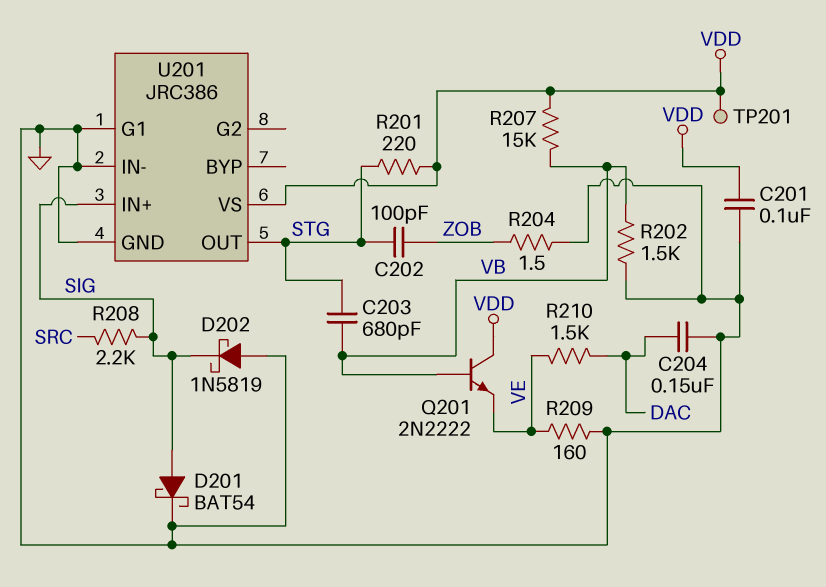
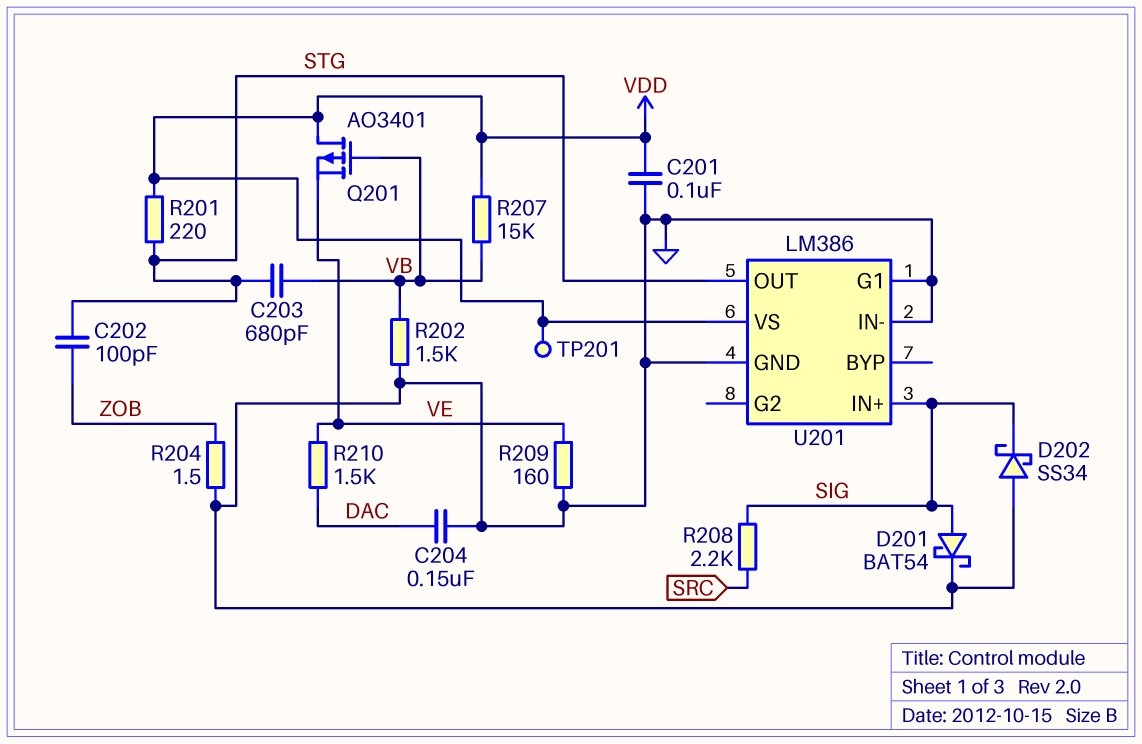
D202: schottky 1N5819 (A GND, K SIG) -> schottky SS34 (A GND, K SIG)
Q201: NPN 2N2222 (B VB, C VDD, E VE) -> PMOS AO3401 (G VB, D VDD, S VE)
U201: JRC386 -> LM386

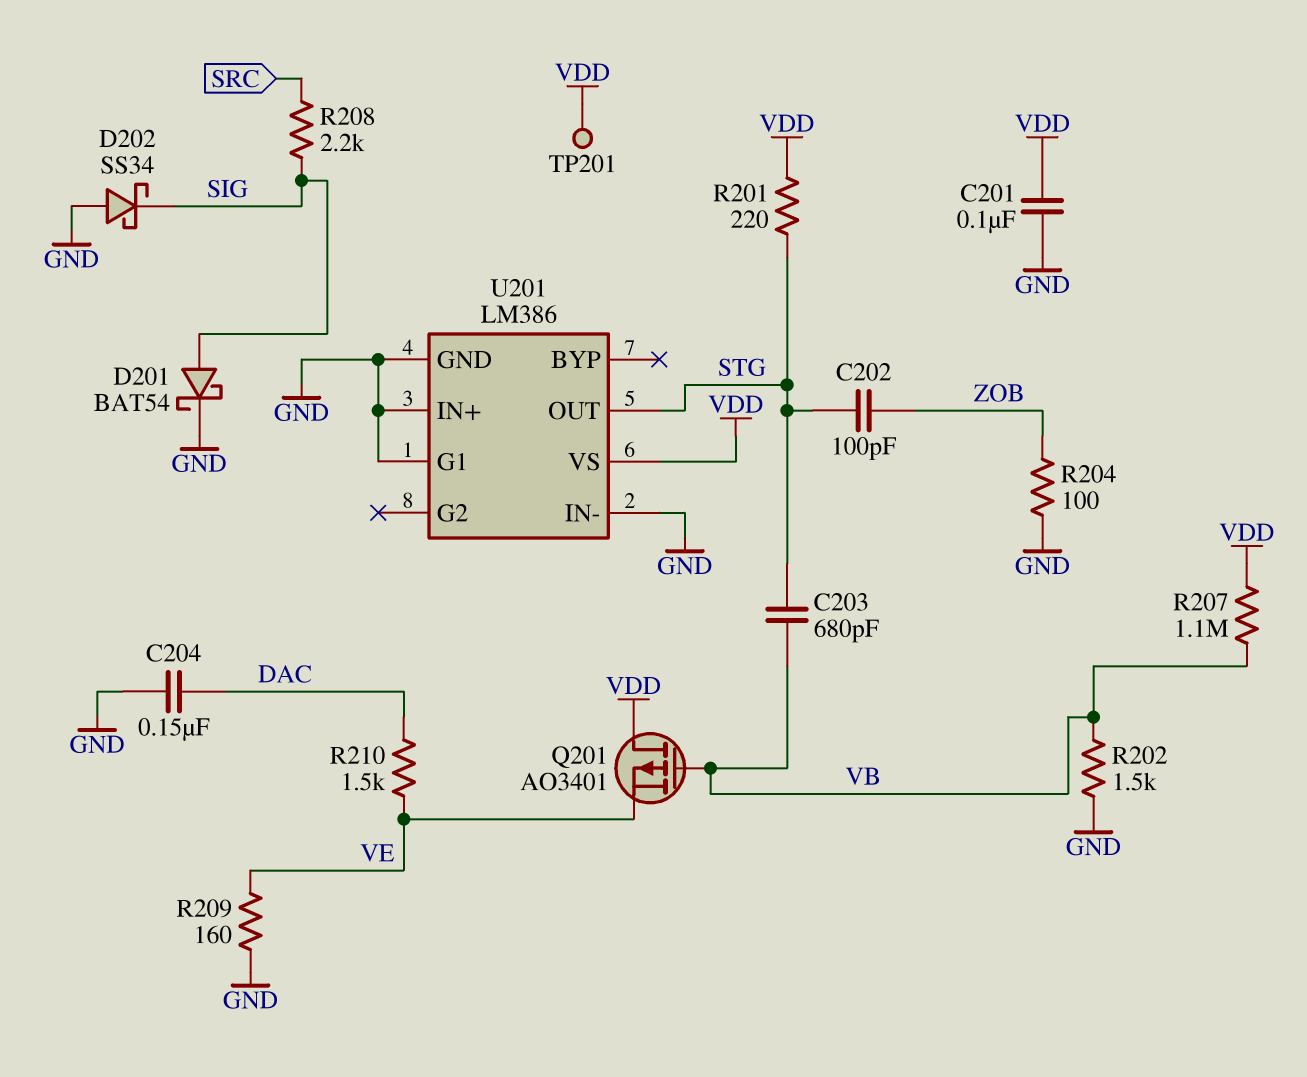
R204: 1.5 (GND, ZOB) -> 100 (GND, ZOB)
R207: 15k (VB, VDD) -> 1.1M (VB, VDD)
U201 pin IN+: SIG -> GND

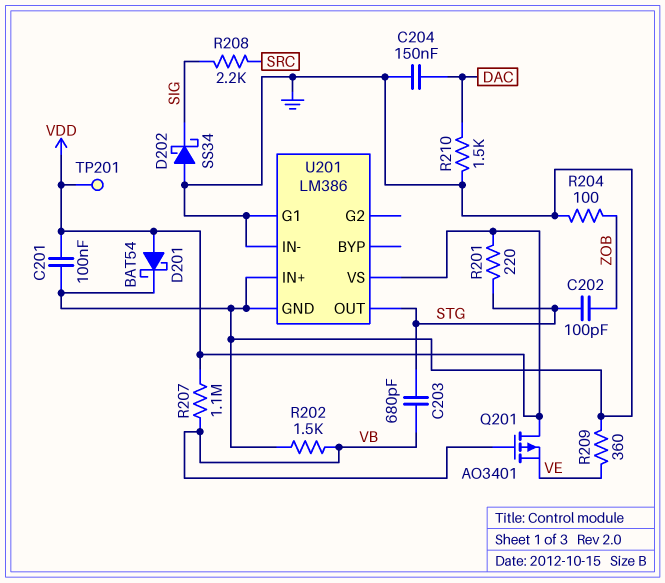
D201: schottky BAT54 (A SIG, K GND) -> schottky BAT54 (A VDD, K GND)
R209: 160 (GND, VE) -> 360 (GND, VE)
R210: 1.5k (DAC, VE) -> 1.5k (DAC, GND)

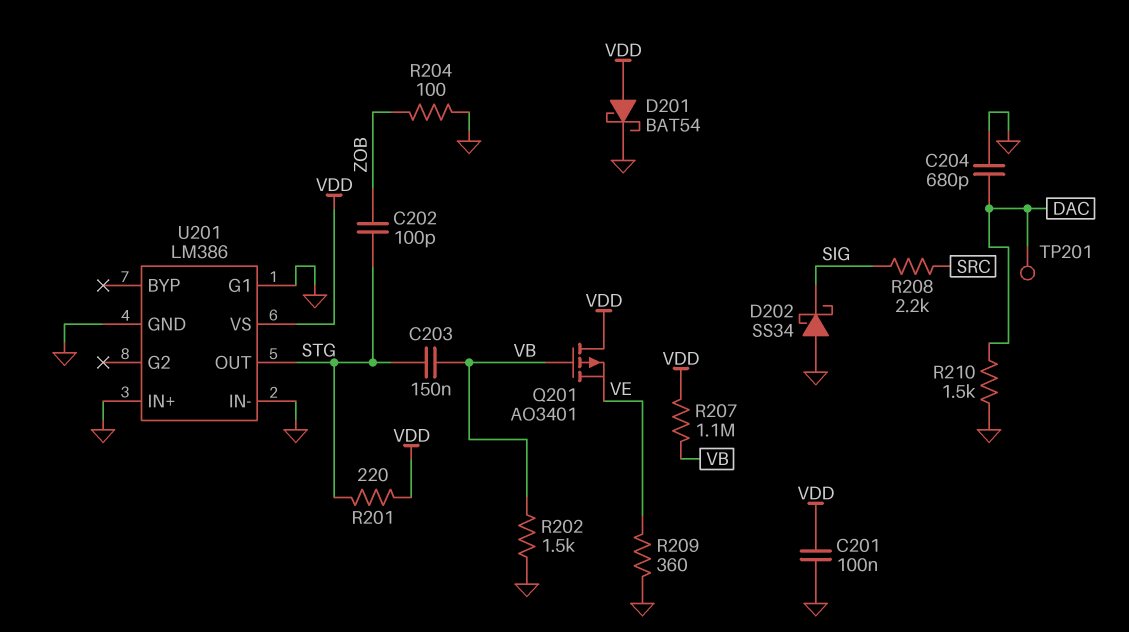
C203: 680pF (STG, VB) -> 150nF (STG, VB)
C204: 150nF (DAC, GND) -> 680pF (DAC, GND)
TP201: test point (VDD) -> test point (DAC)

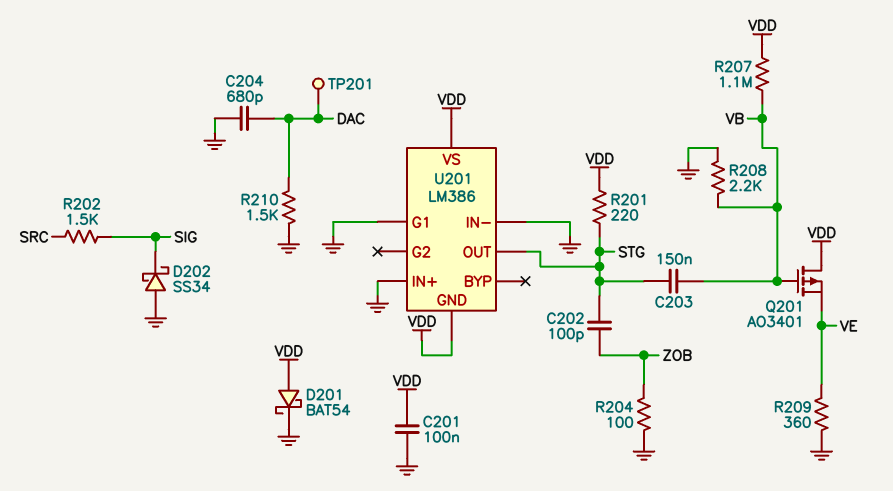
R202: 1.5k (GND, VB) -> 1.5k (SIG, SRC)
R208: 2.2k (SIG, SRC) -> 2.2k (GND, VB)
U201 pin GND: GND -> VDD

